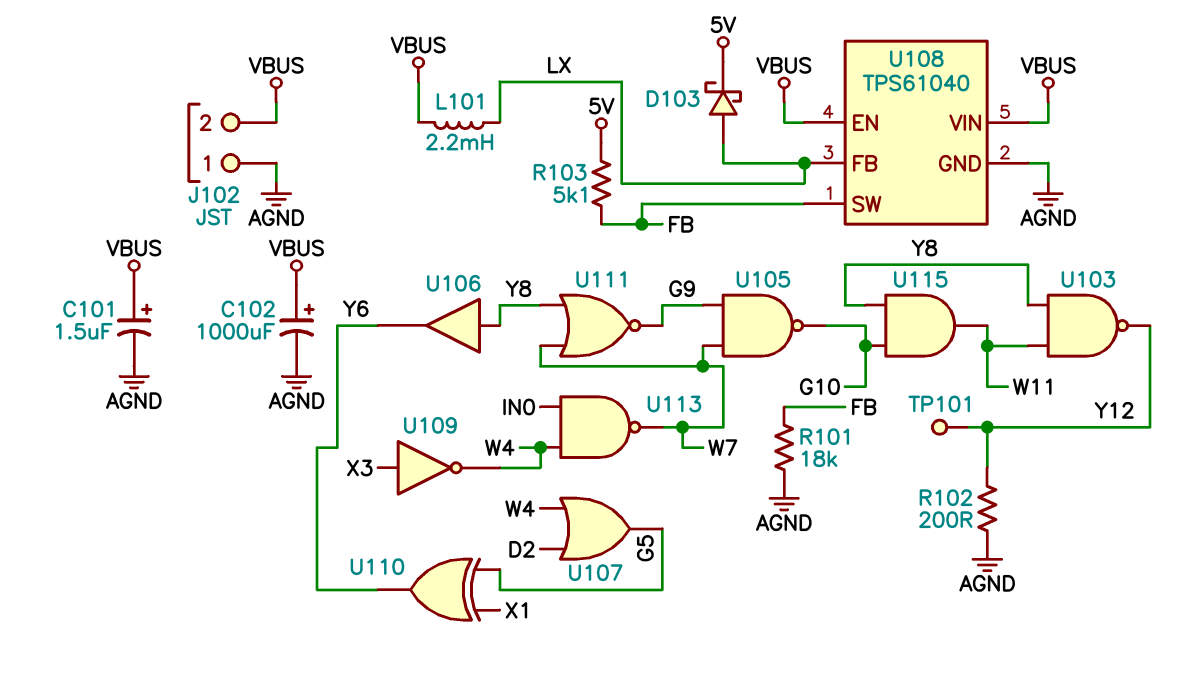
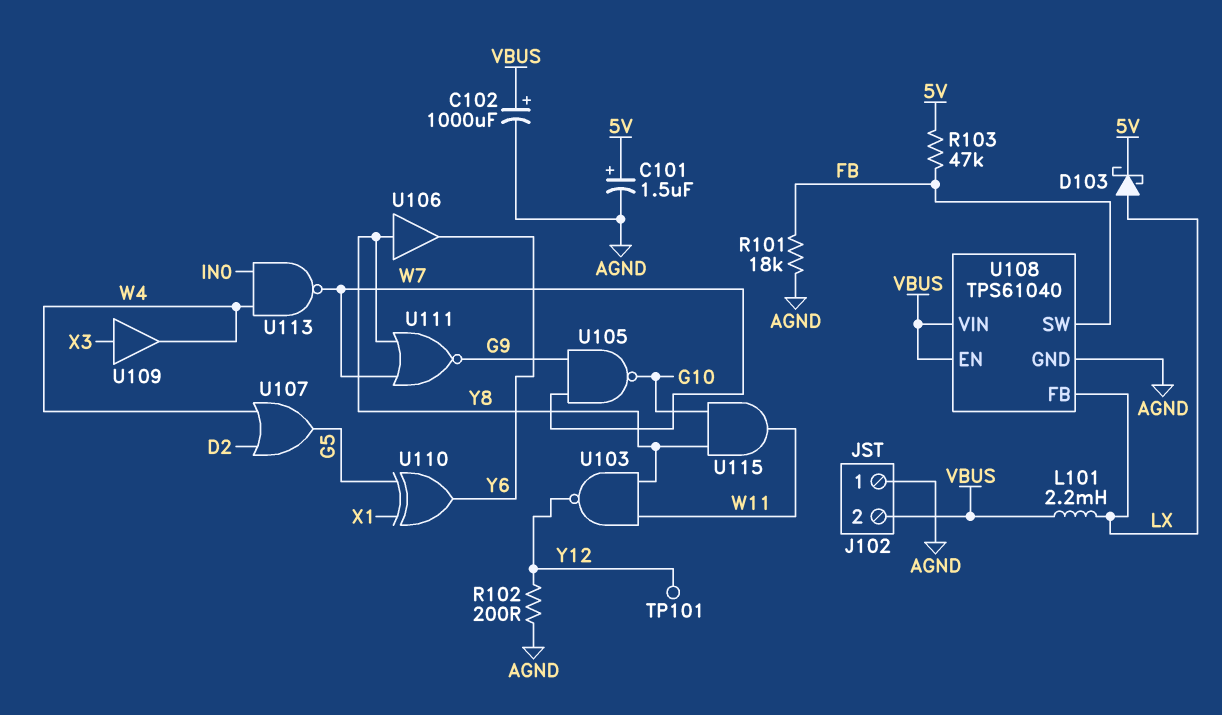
C101: 1.5uF (plus VBUS, minus AGND) -> 1.5uF (plus 5V, minus AGND)
R103: 5.1k (5V, FB) -> 47k (5V, FB)
U109: NOT (in X3, out W4) -> buffer (in X3, out W4)

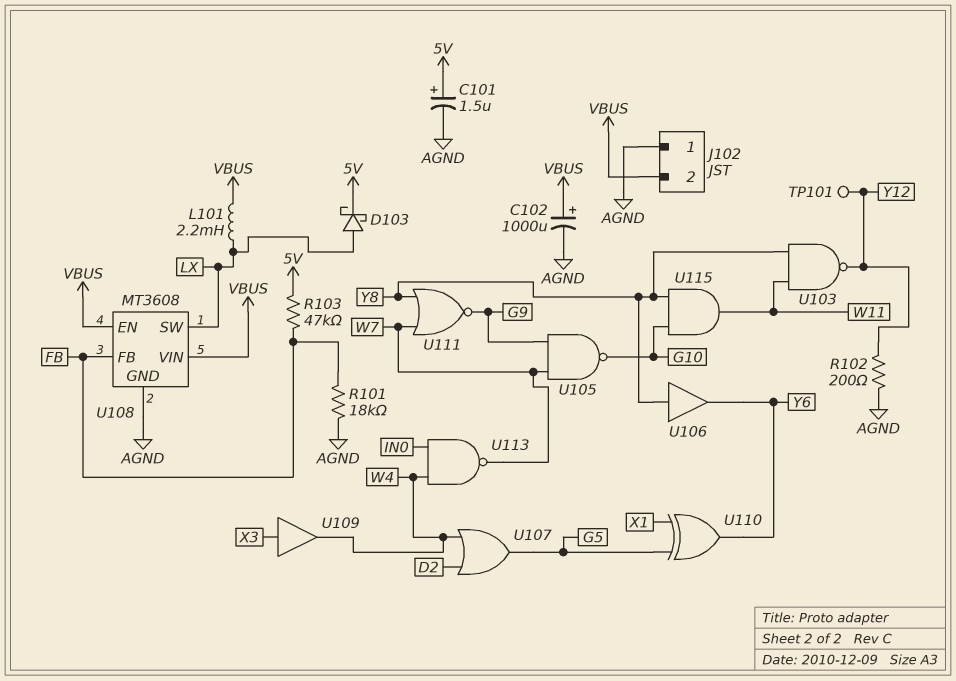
U108: TPS61040 -> MT3608
U108 pin FB: LX -> FB
U108 pin SW: FB -> LX

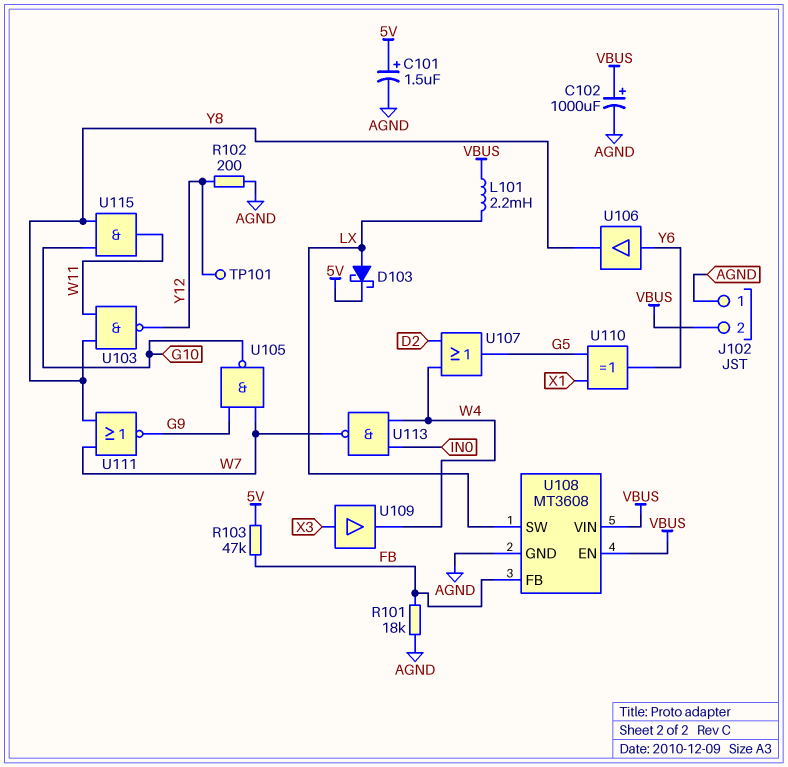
U106: buffer (in Y8, out Y6) -> buffer (in Y6, out Y8)

